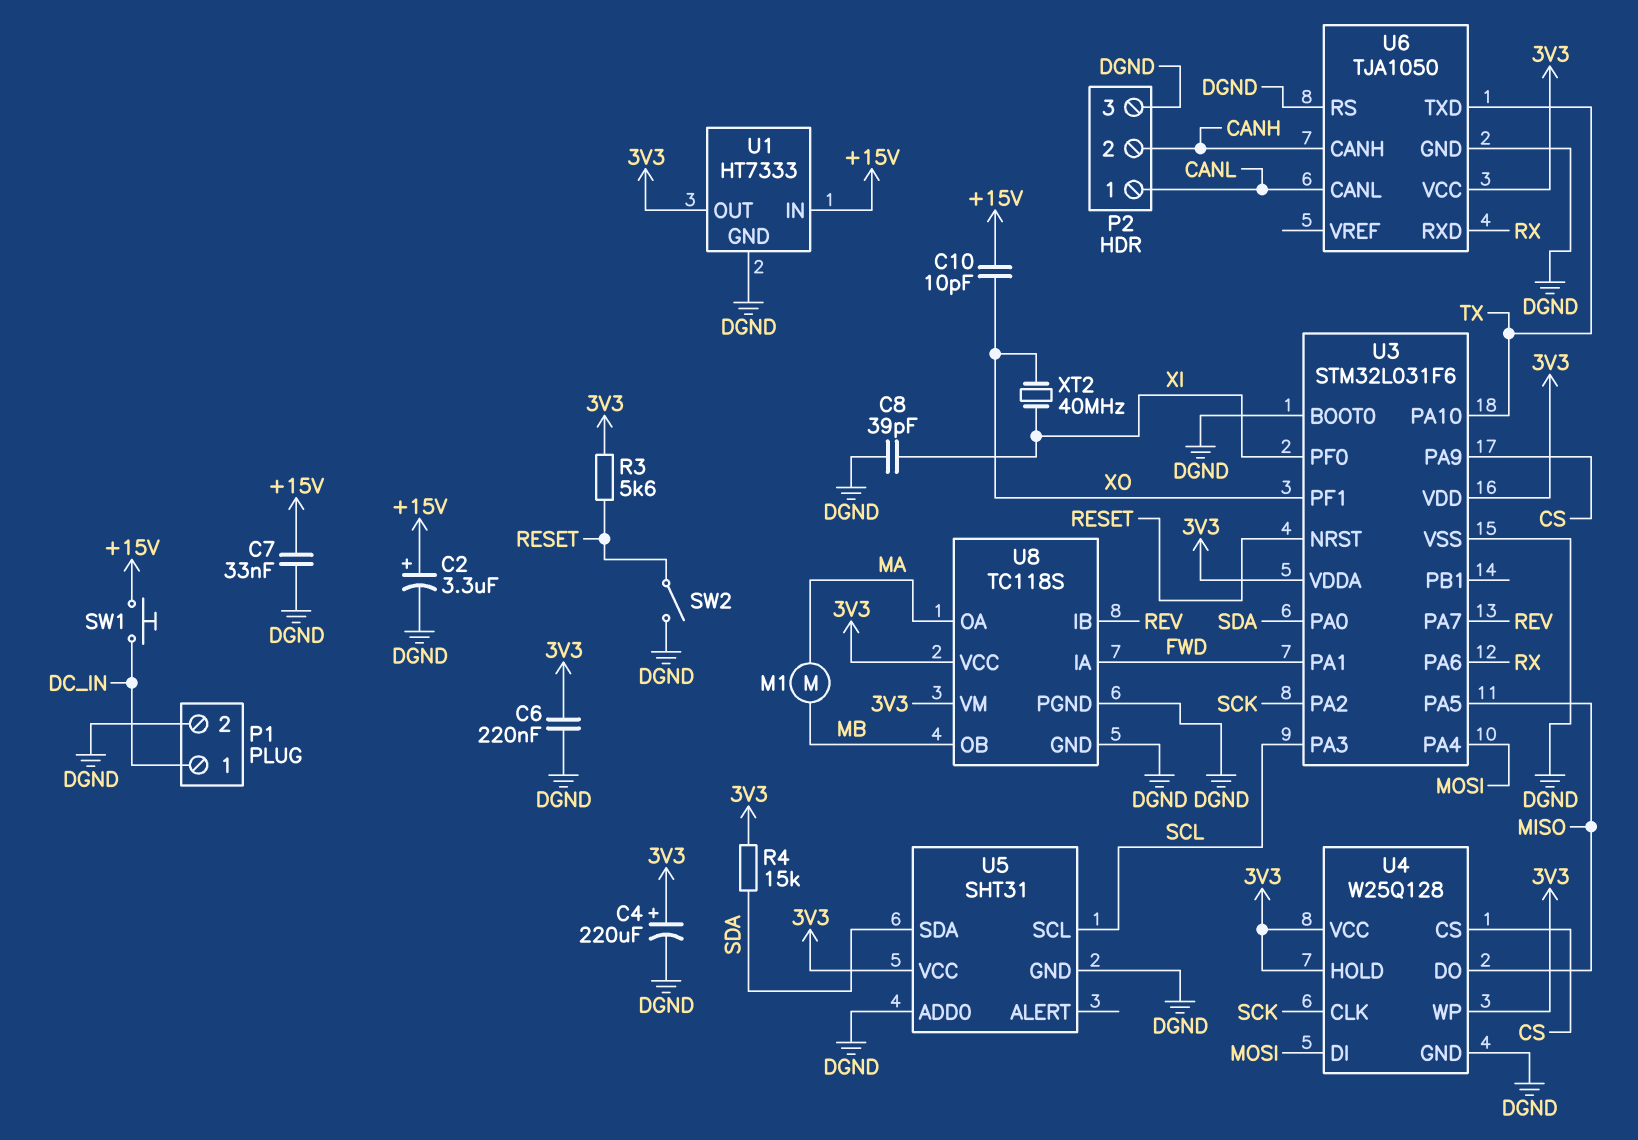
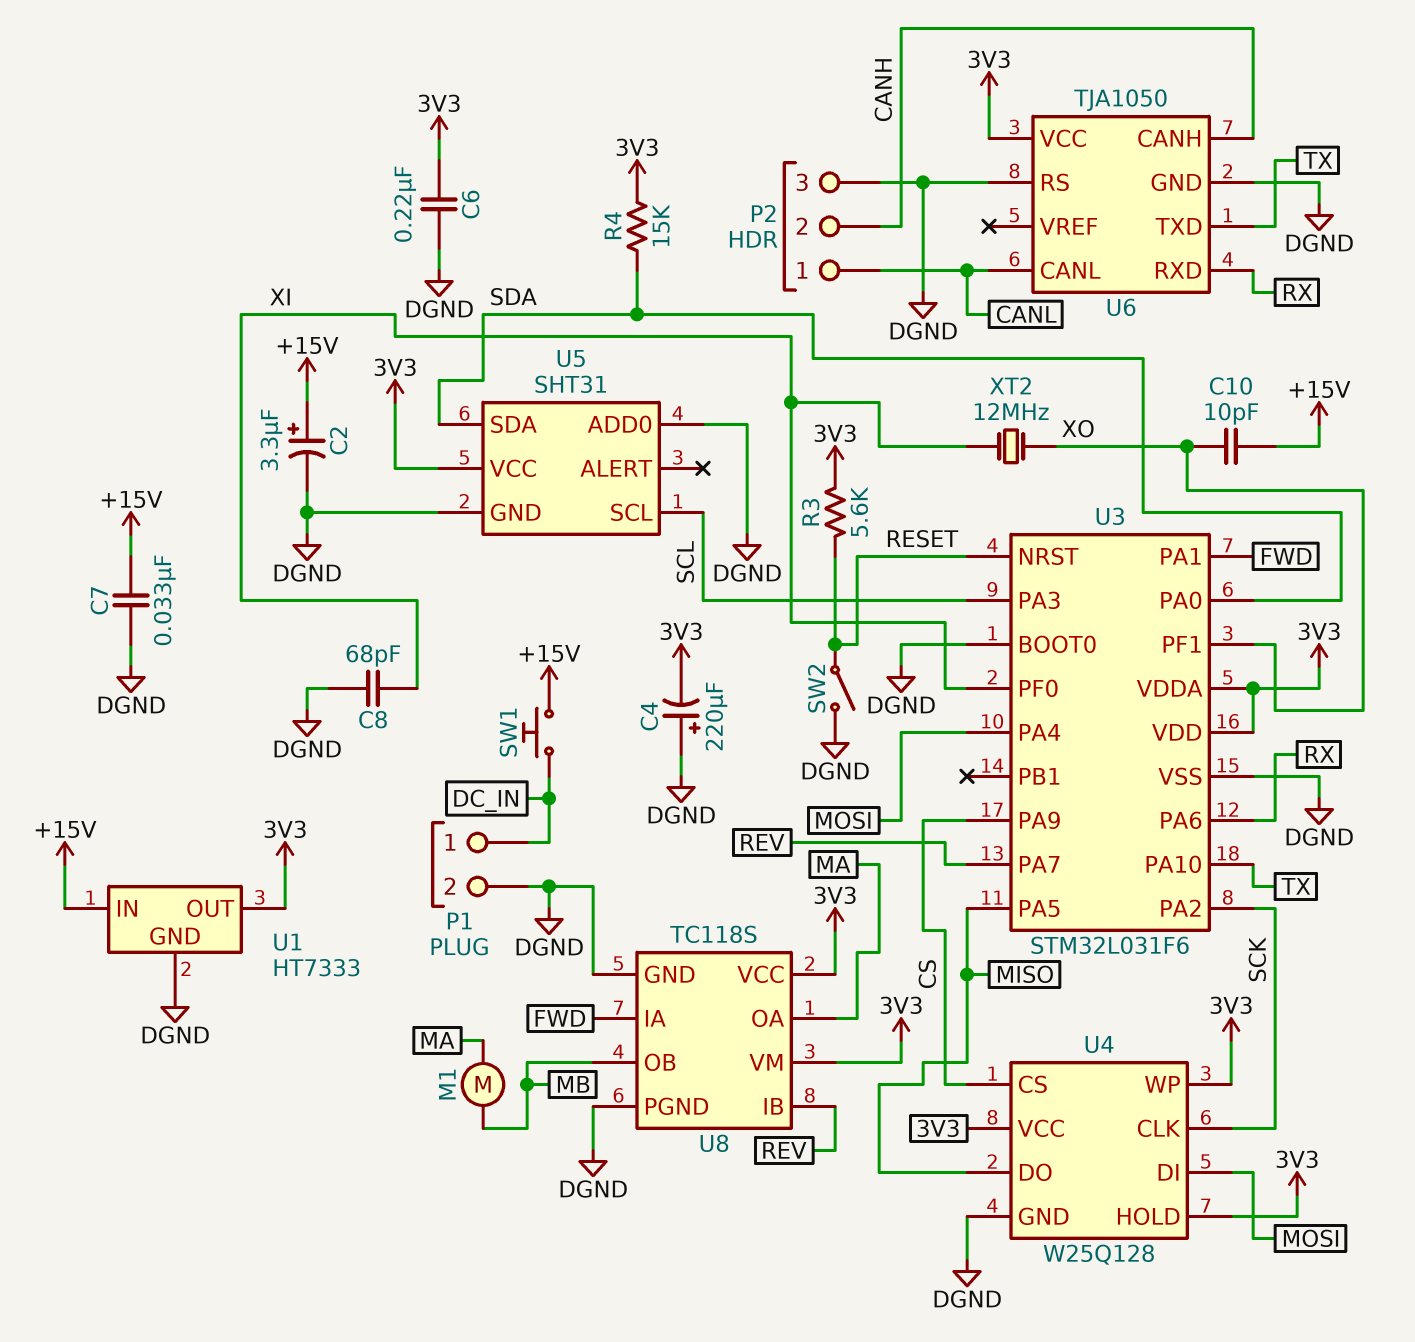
C4: 220uF (plus 3V3, minus DGND) -> 220uF (plus DGND, minus 3V3)
C8: 39pF (DGND, XI) -> 68pF (DGND, XI)
XT2: 40MHz (XI, XO) -> 12MHz (XI, XO)

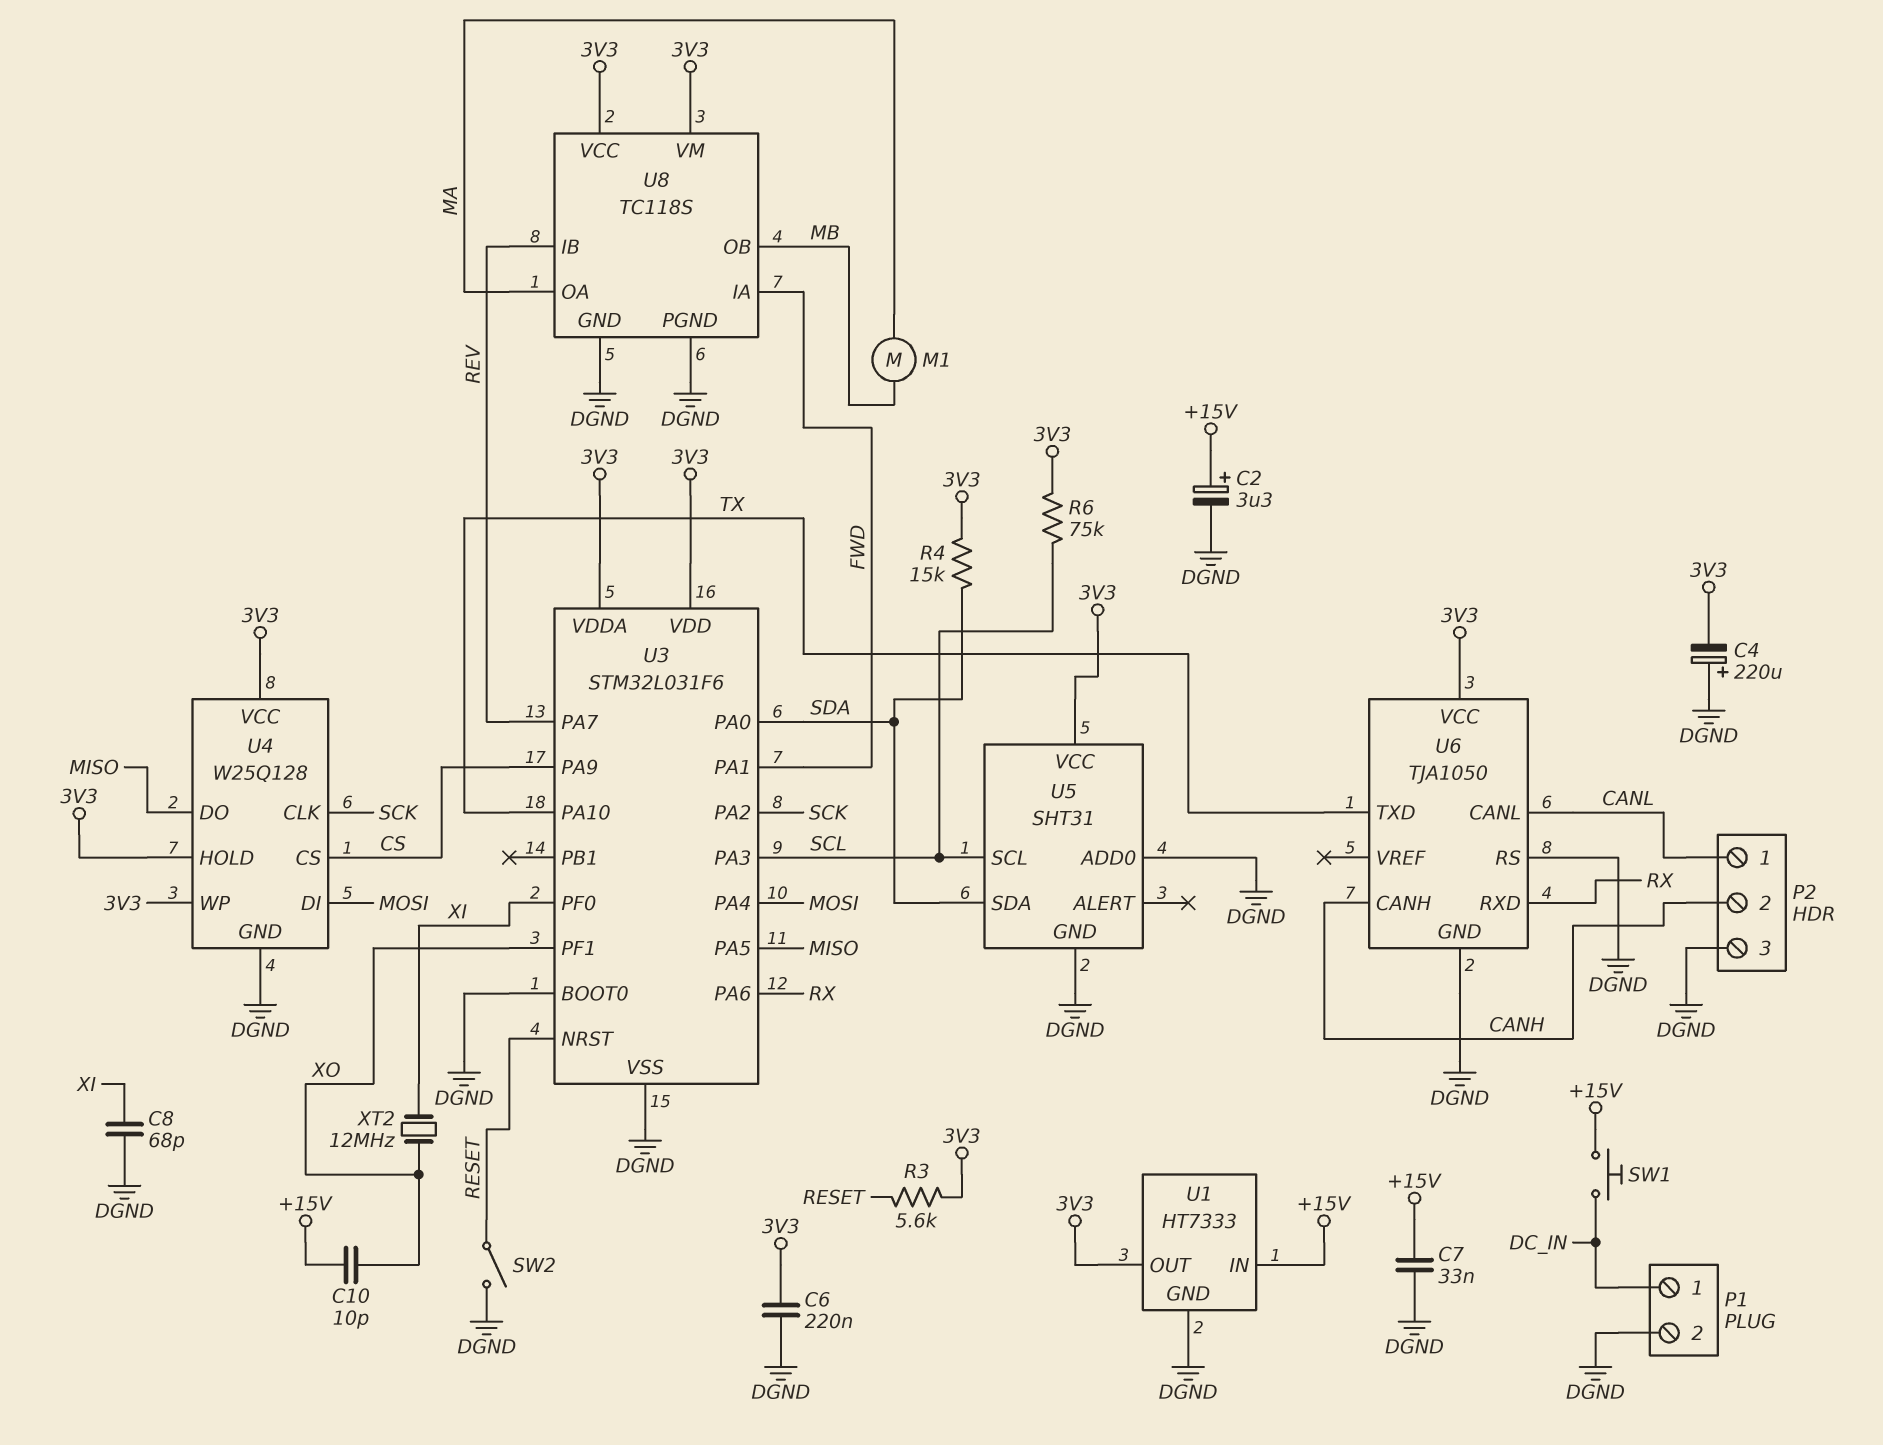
R6: none -> 75k (3V3, SCL)

